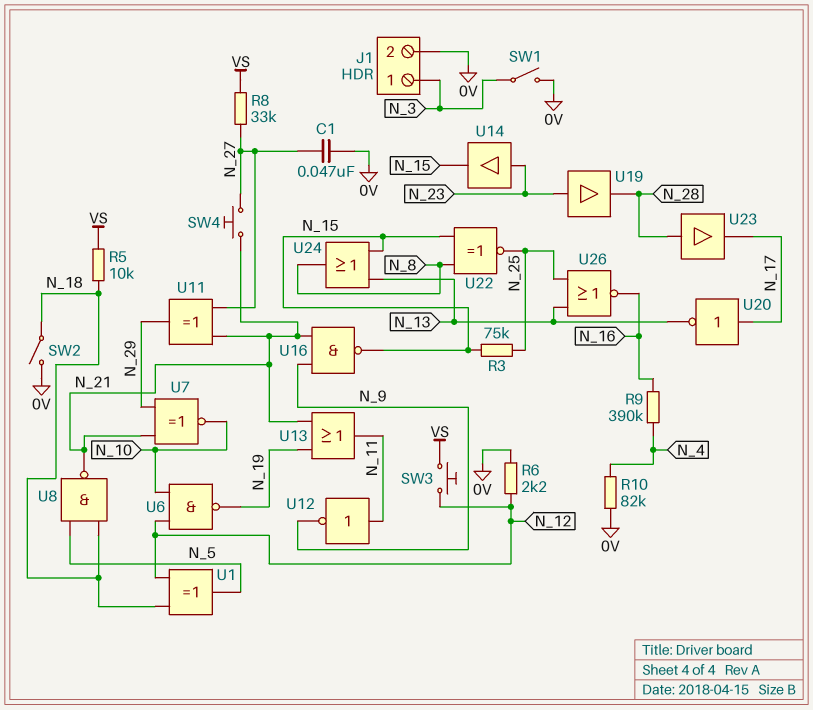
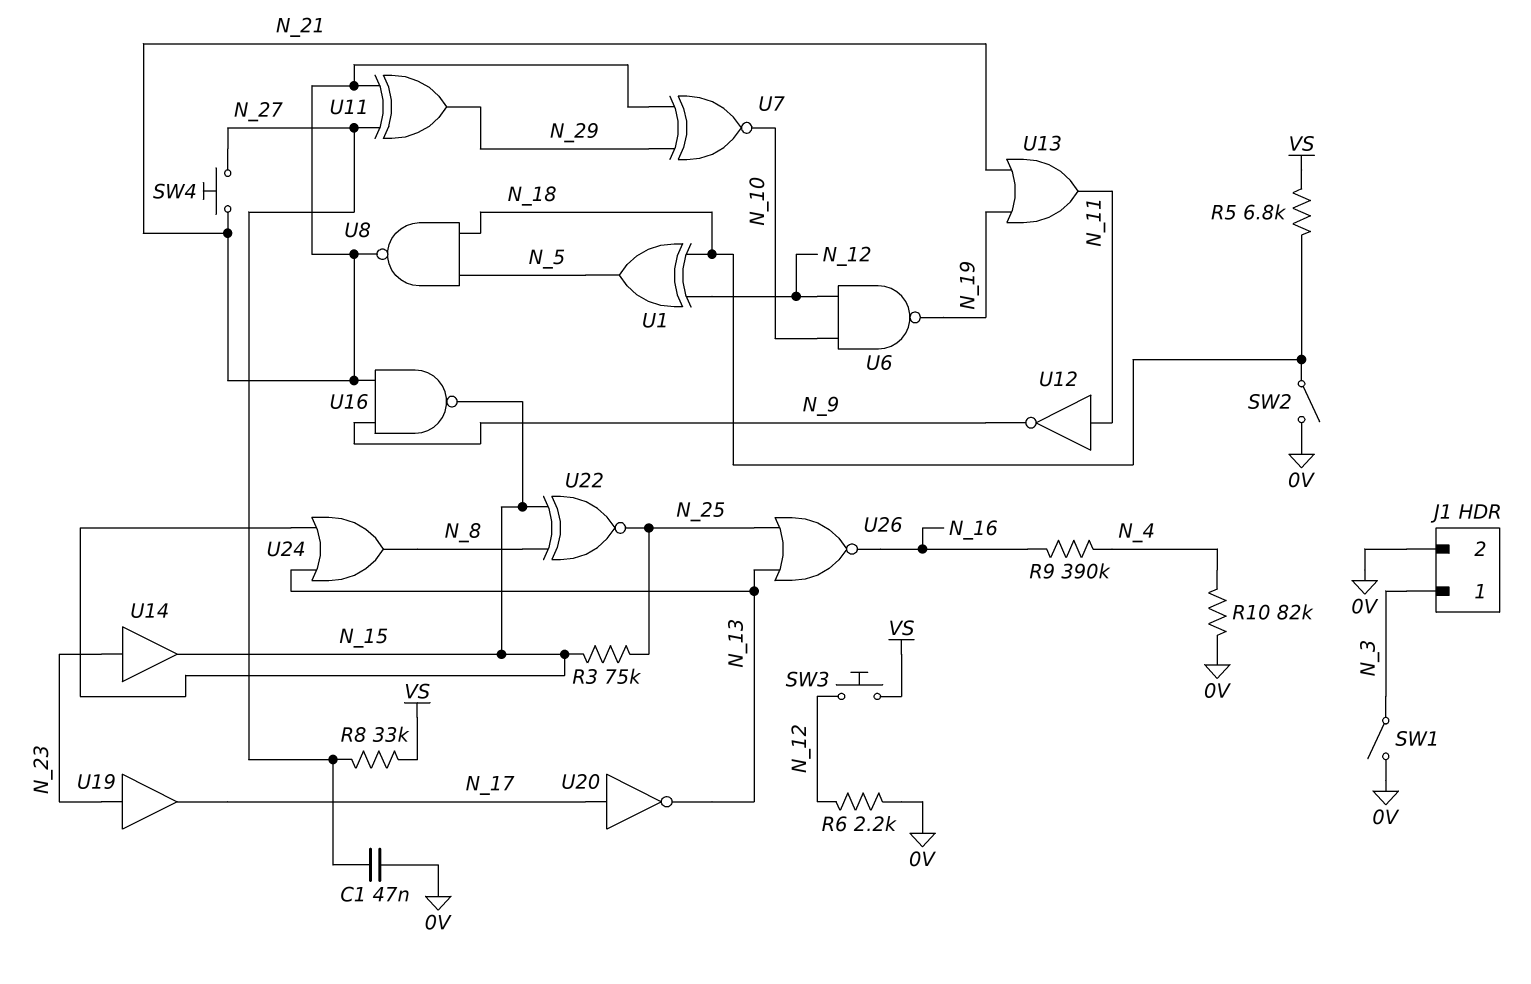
R5: 10k (N_18, VS) -> 6.8k (N_18, VS)
U19: buffer (in N_23, out N_28) -> buffer (in N_23, out N_17)
U23: buffer (in N_28, out N_17) -> none

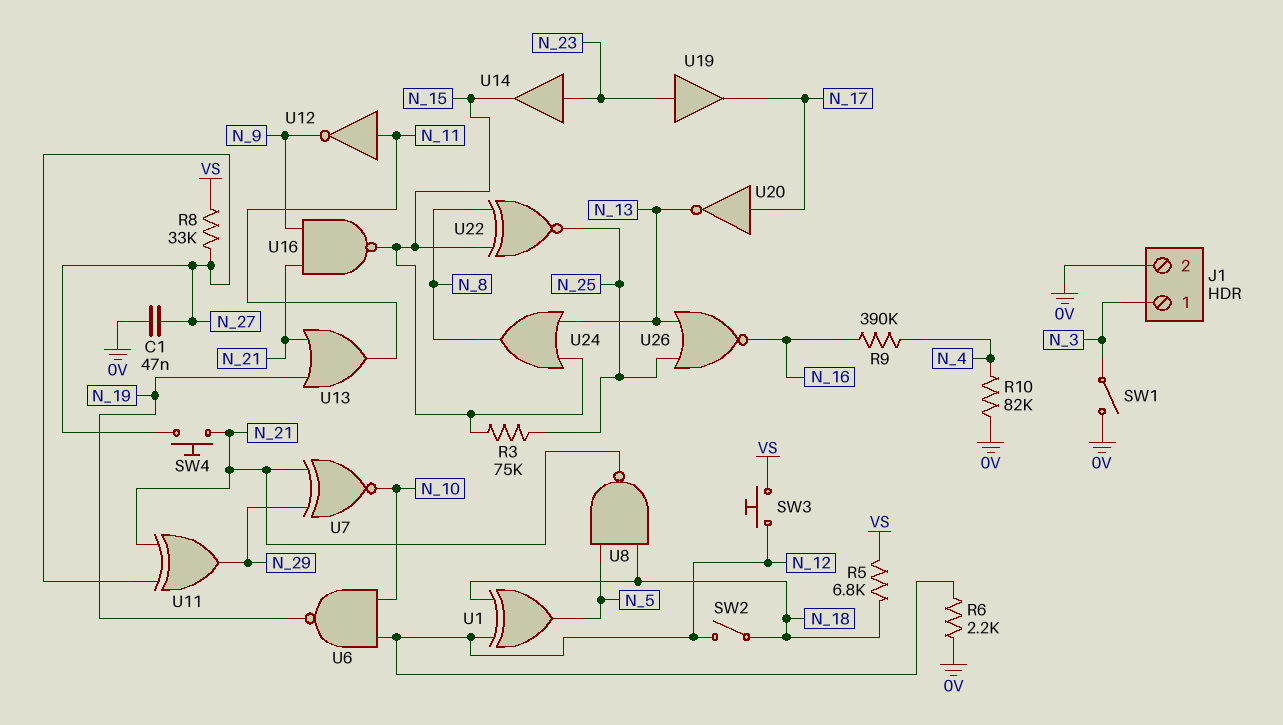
SW2: switch (0V, N_18) -> switch (N_12, N_18)

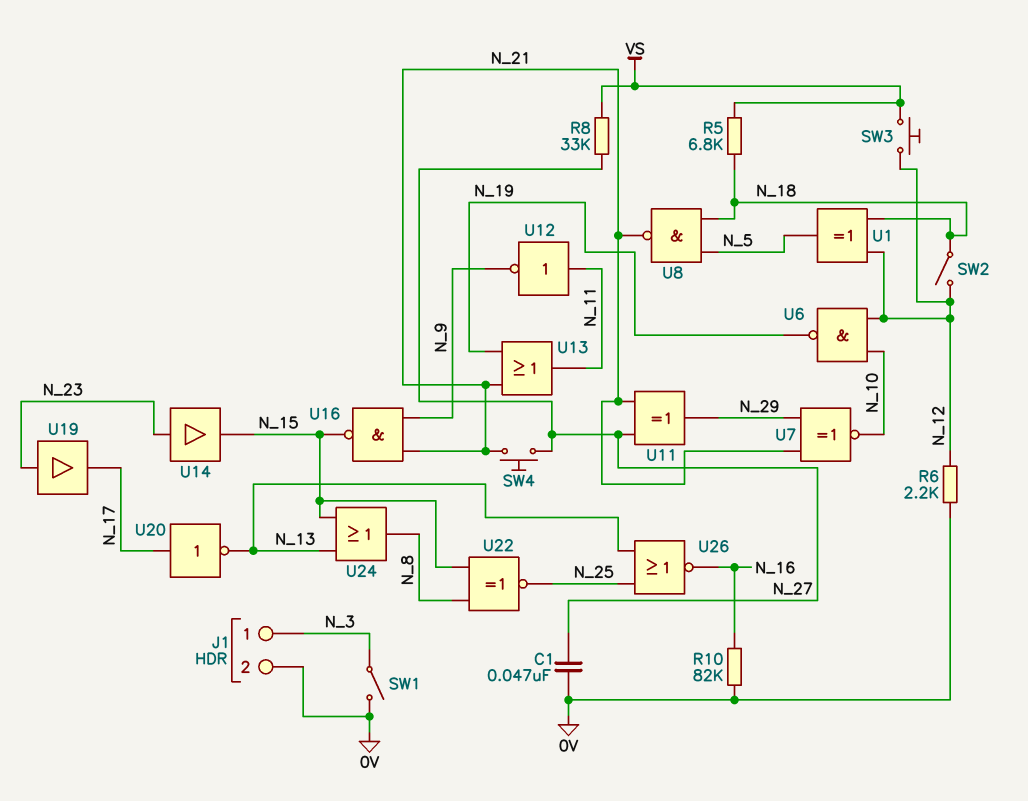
R3: 75k (N_15, N_25) -> none
R9: 390k (N_4, N_16) -> none
R10: 82k (0V, N_4) -> 82k (0V, N_16)

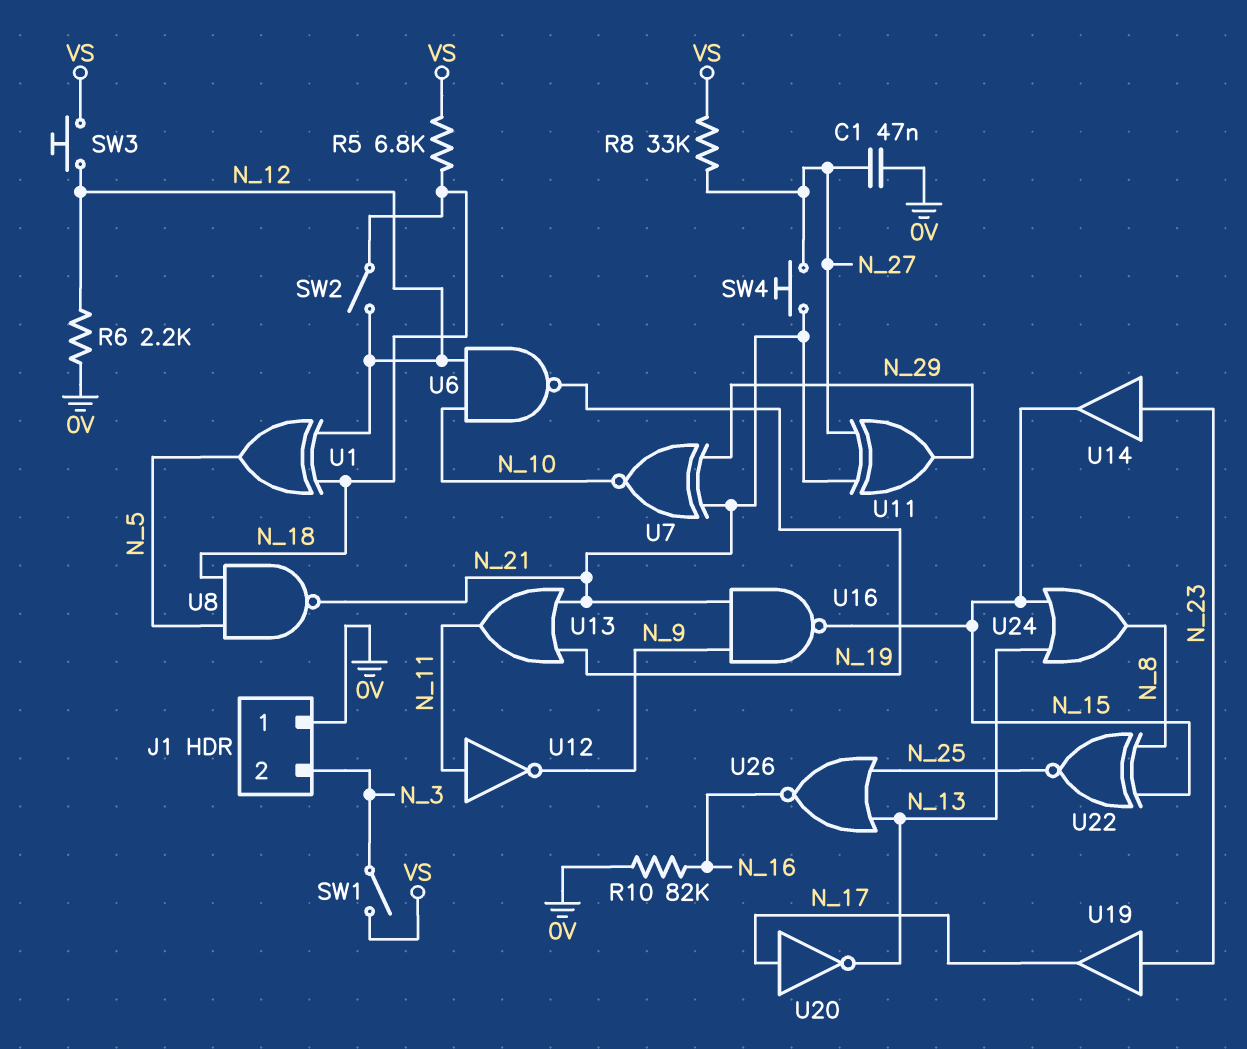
J1 pin 1: N_3 -> 0V
J1 pin 2: 0V -> N_3
SW1: switch (0V, N_3) -> switch (N_3, VS)

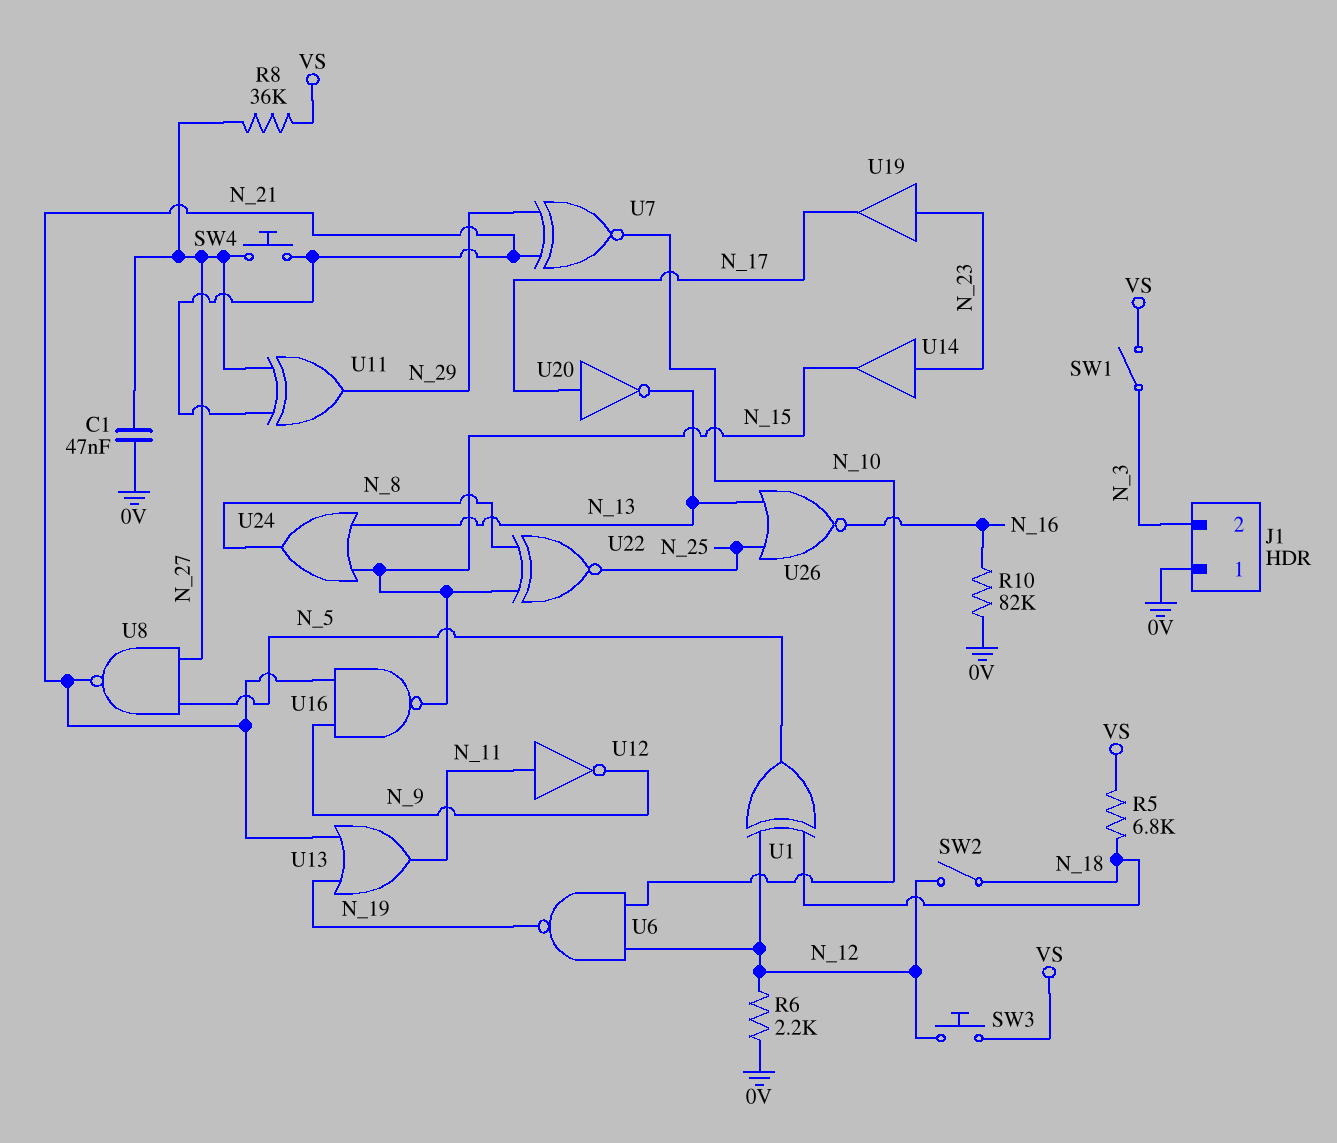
R8: 33k (N_27, VS) -> 36k (N_27, VS)
U8: NAND (in N_5, in N_18, out N_21) -> NAND (in N_5, in N_27, out N_21)

